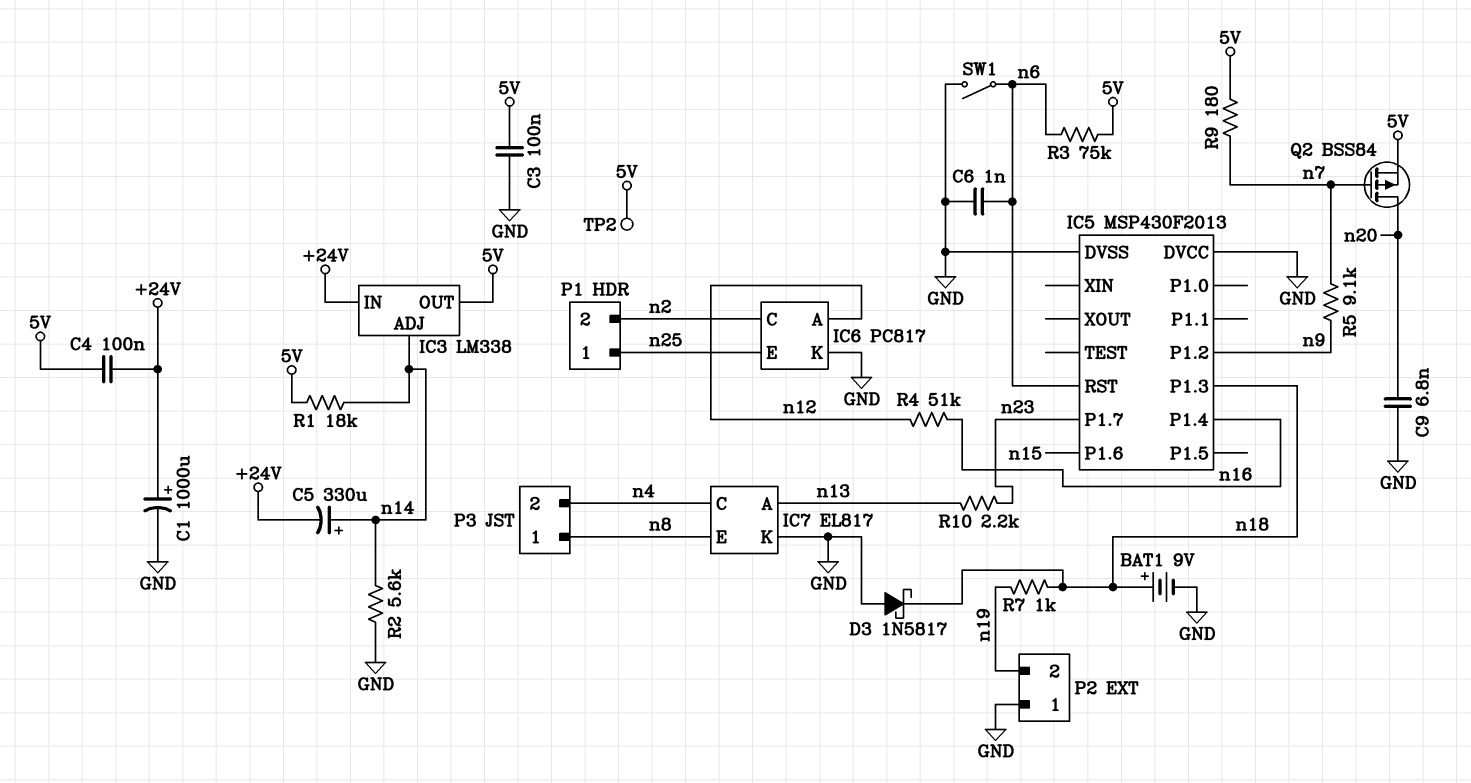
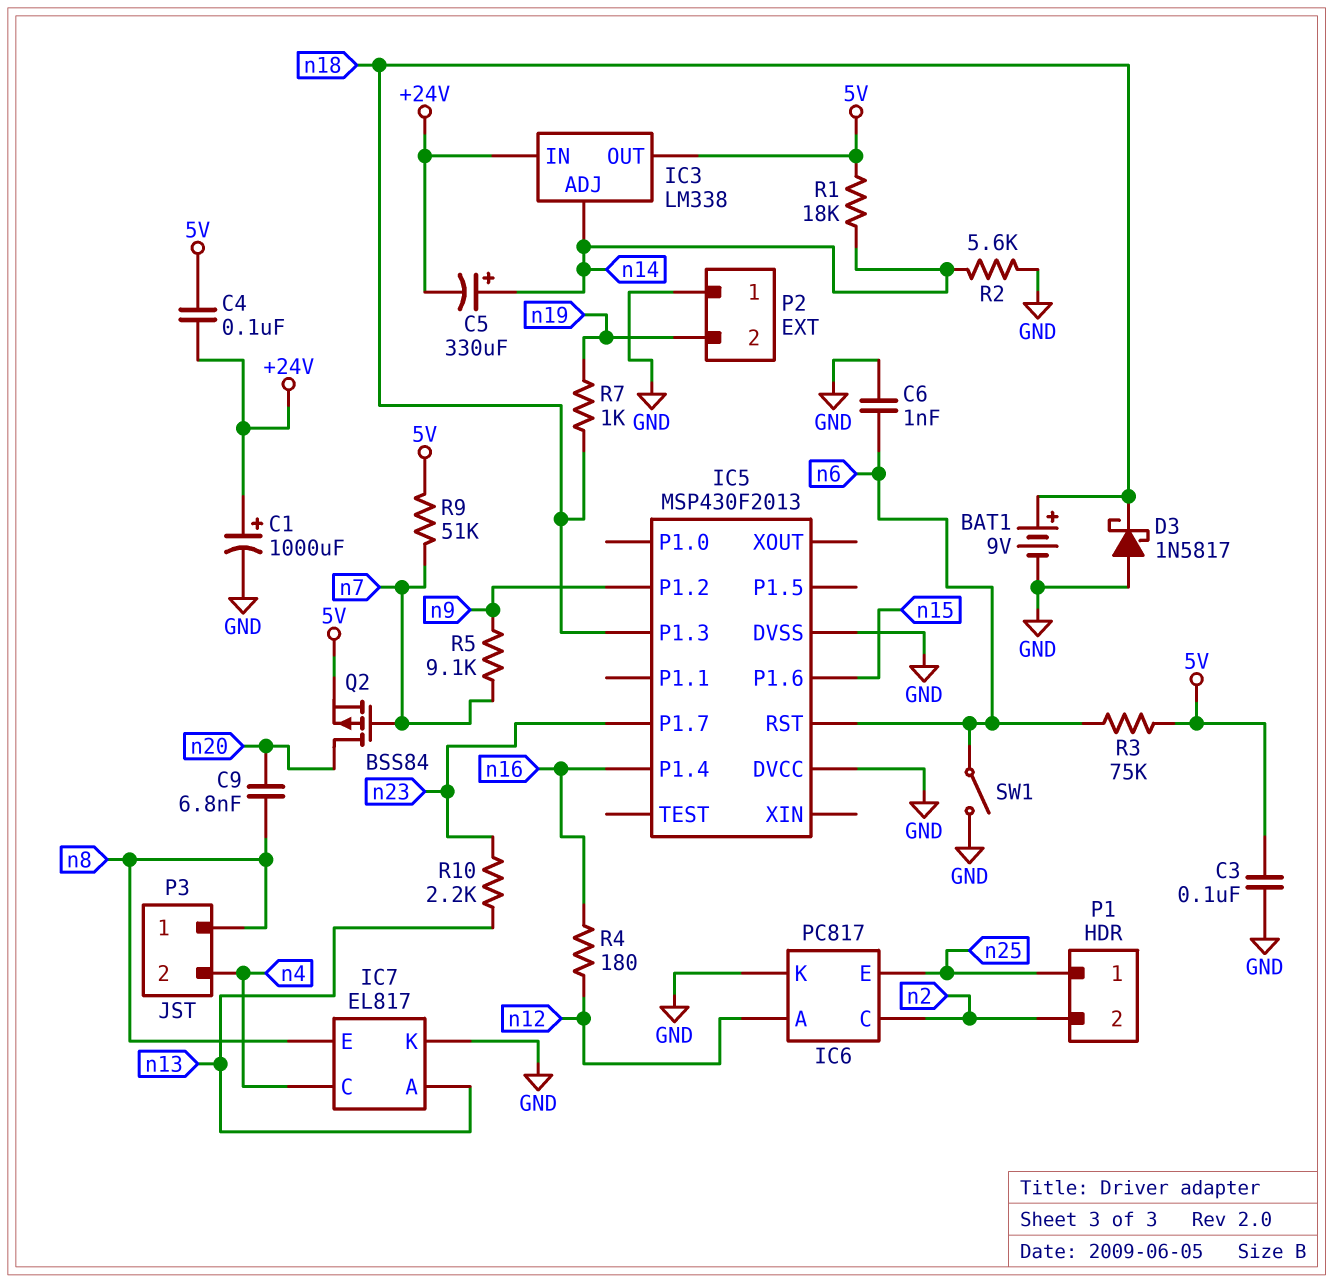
C9: 6.8nF (GND, n20) -> 6.8nF (n8, n20)
R4: 51k (n12, n16) -> 180 (n12, n16)
R9: 180 (5V, n7) -> 51k (5V, n7)
TP2: test point (5V) -> none

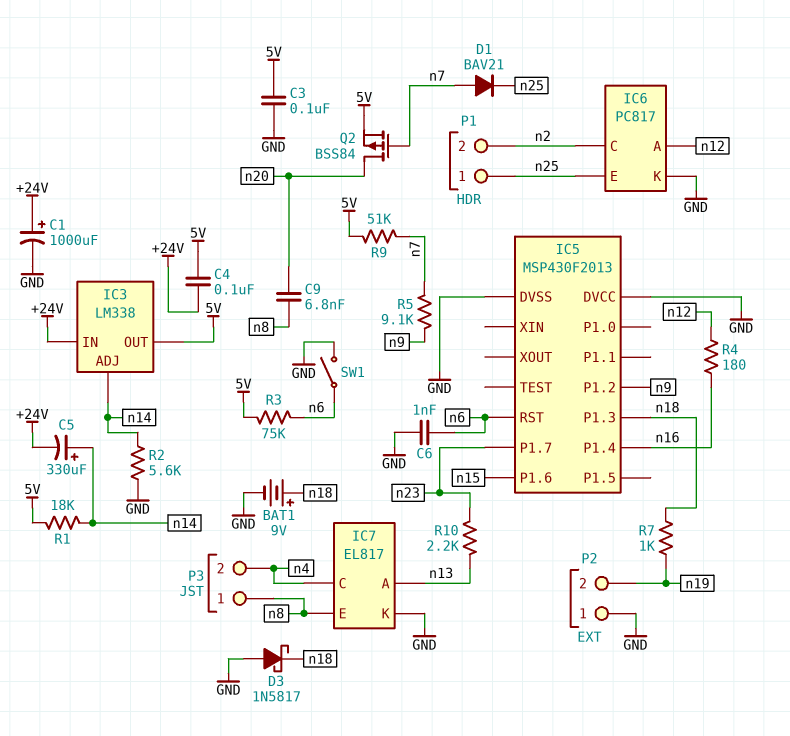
D1: none -> diode BAV21 (A n7, K n25)

